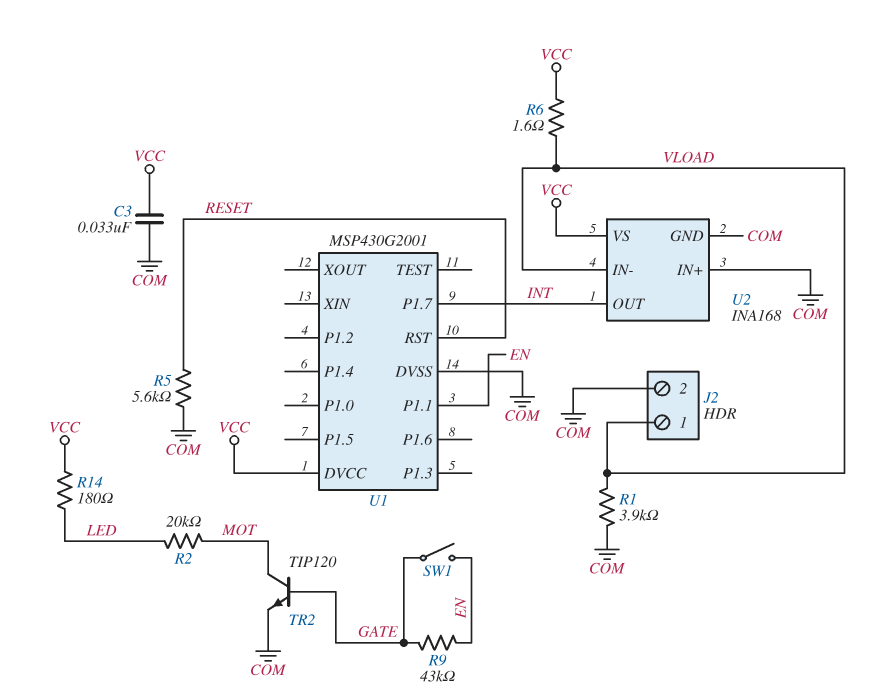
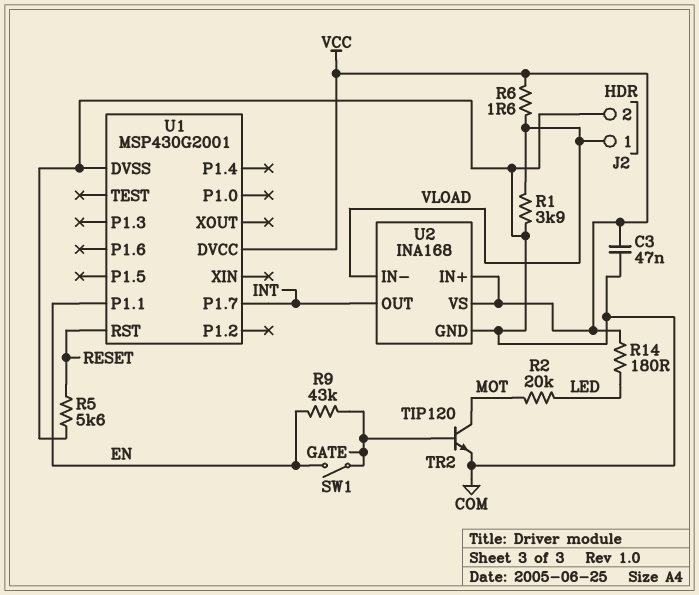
C3: 33nF (COM, VCC) -> 47nF (COM, VCC)
U2 pin IN+: COM -> VCC

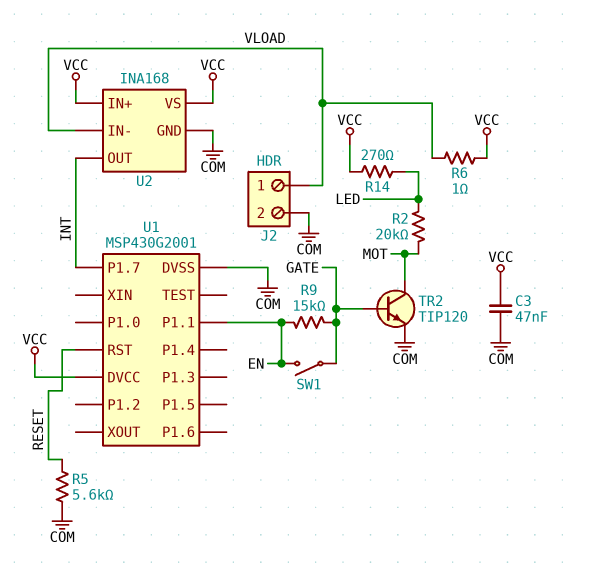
R1: 3.9k (COM, VLOAD) -> none
R6: 1.6 (VCC, VLOAD) -> 1 (VCC, VLOAD)
R9: 43k (EN, GATE) -> 15k (EN, GATE)
R14: 180 (LED, VCC) -> 270 (LED, VCC)

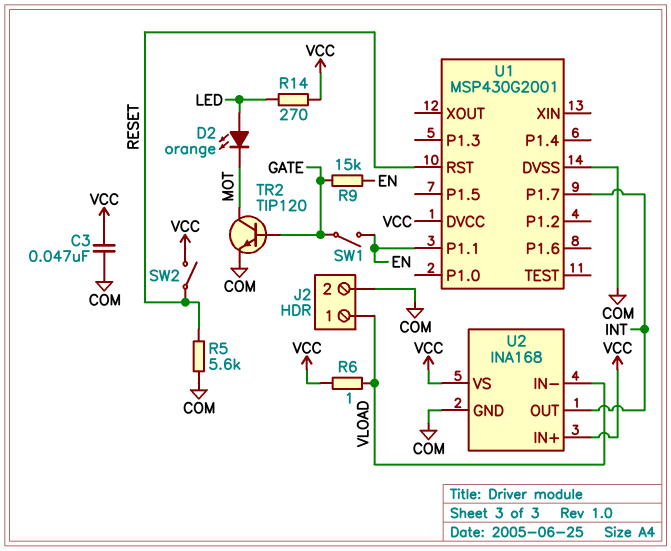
D2: none -> LED orange (A LED, K MOT)
R2: 20k (LED, MOT) -> none
SW2: none -> switch (RESET, VCC)

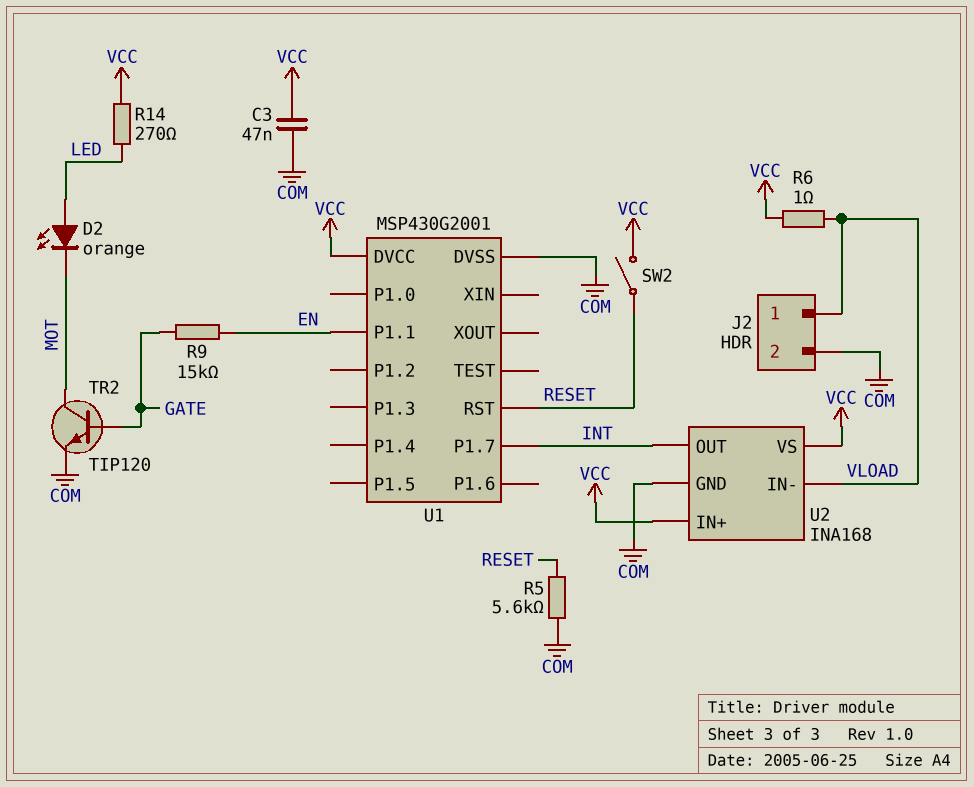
SW1: switch (EN, GATE) -> none

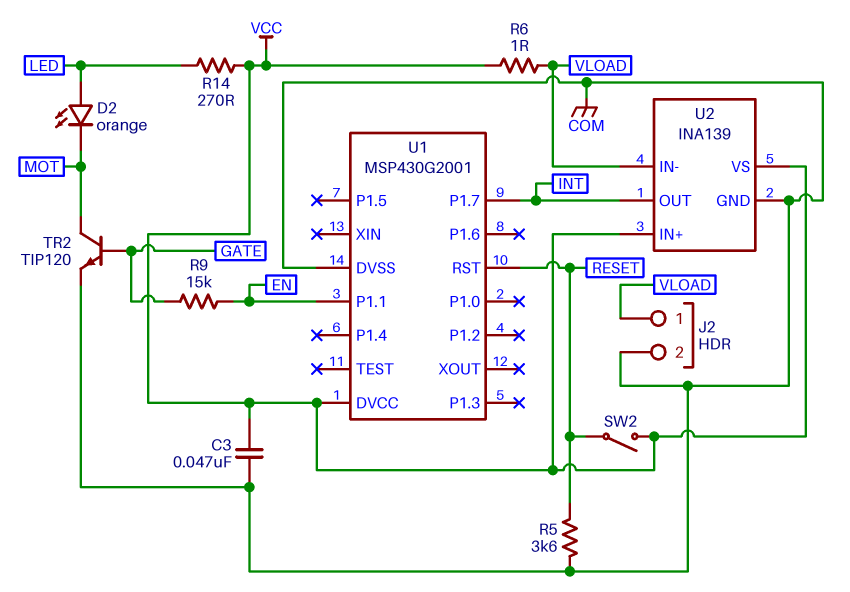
R5: 5.6k (COM, RESET) -> 3.6k (COM, RESET)
U2: INA168 -> INA139

